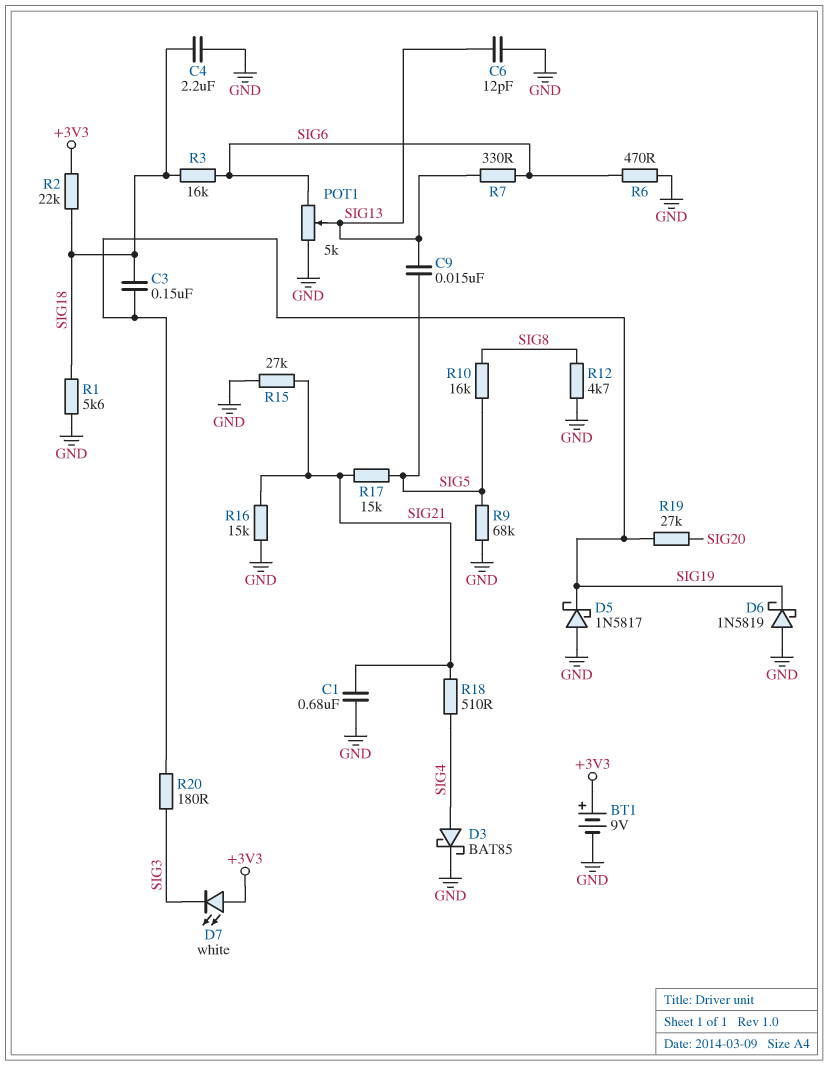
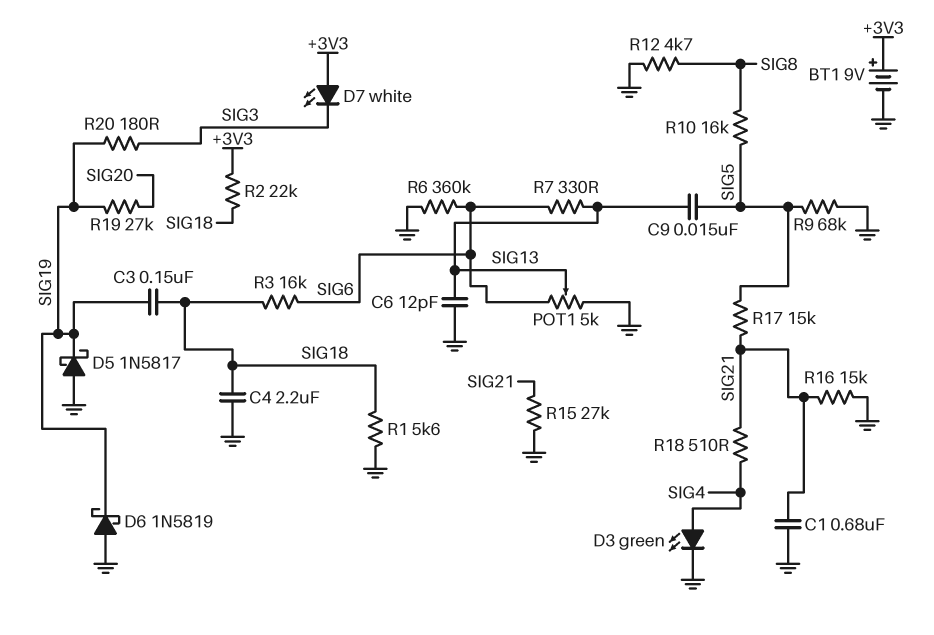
D3: schottky BAT85 (A SIG4, K GND) -> LED green (A SIG4, K GND)
R6: 470 (GND, SIG6) -> 360k (GND, SIG6)

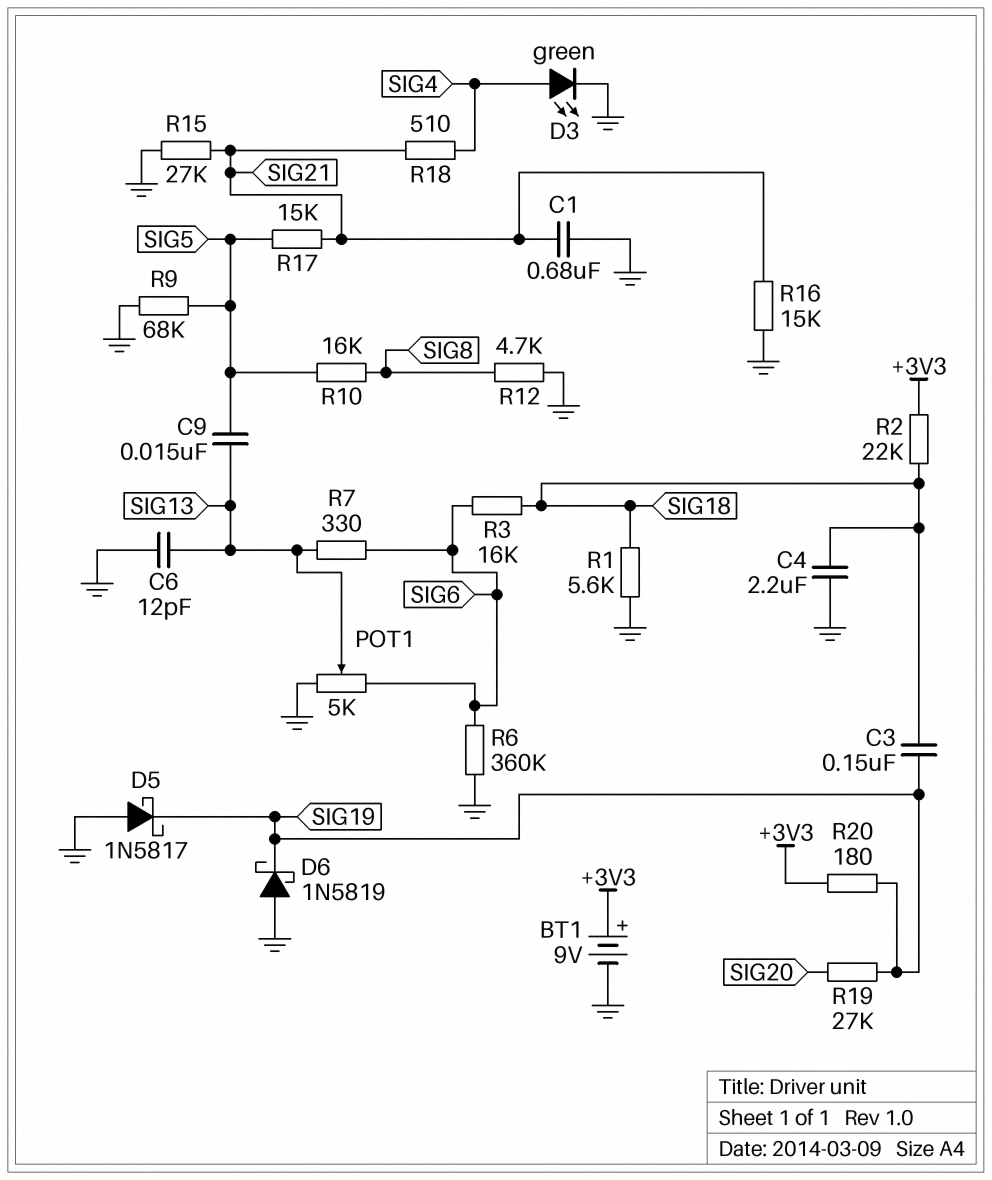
D7: LED white (A +3V3, K SIG3) -> none
R20: 180 (SIG3, SIG19) -> 180 (+3V3, SIG19)

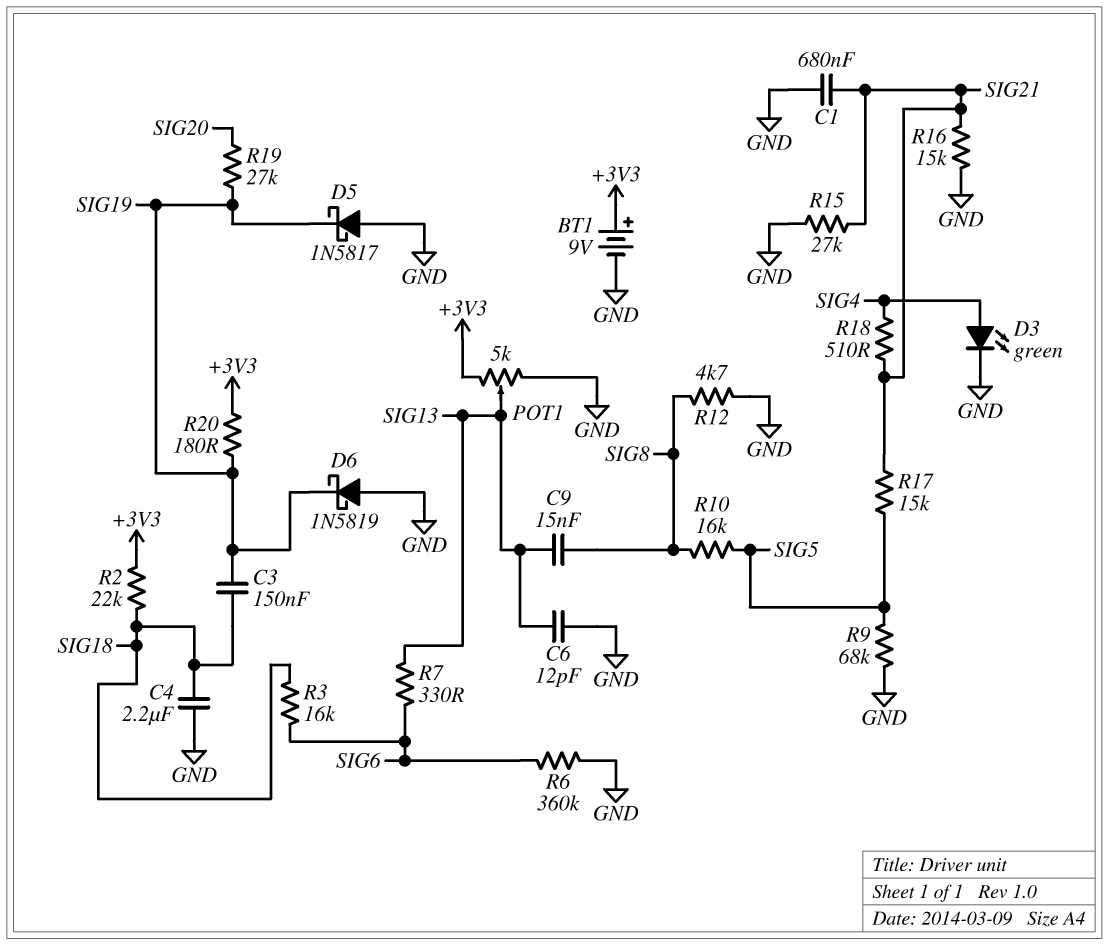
C9: 15nF (SIG5, SIG13) -> 15nF (SIG8, SIG13)
POT1: 5k (GND, SIG6, wiper SIG13) -> 5k (+3V3, GND, wiper SIG13)
R1: 5.6k (GND, SIG18) -> none

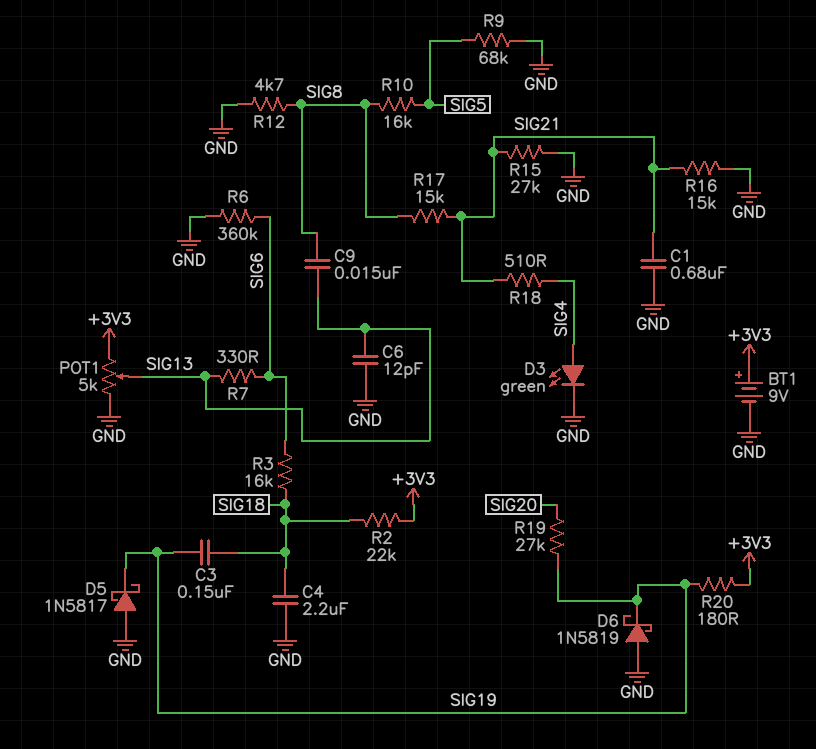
R17: 15k (SIG5, SIG21) -> 15k (SIG8, SIG21)

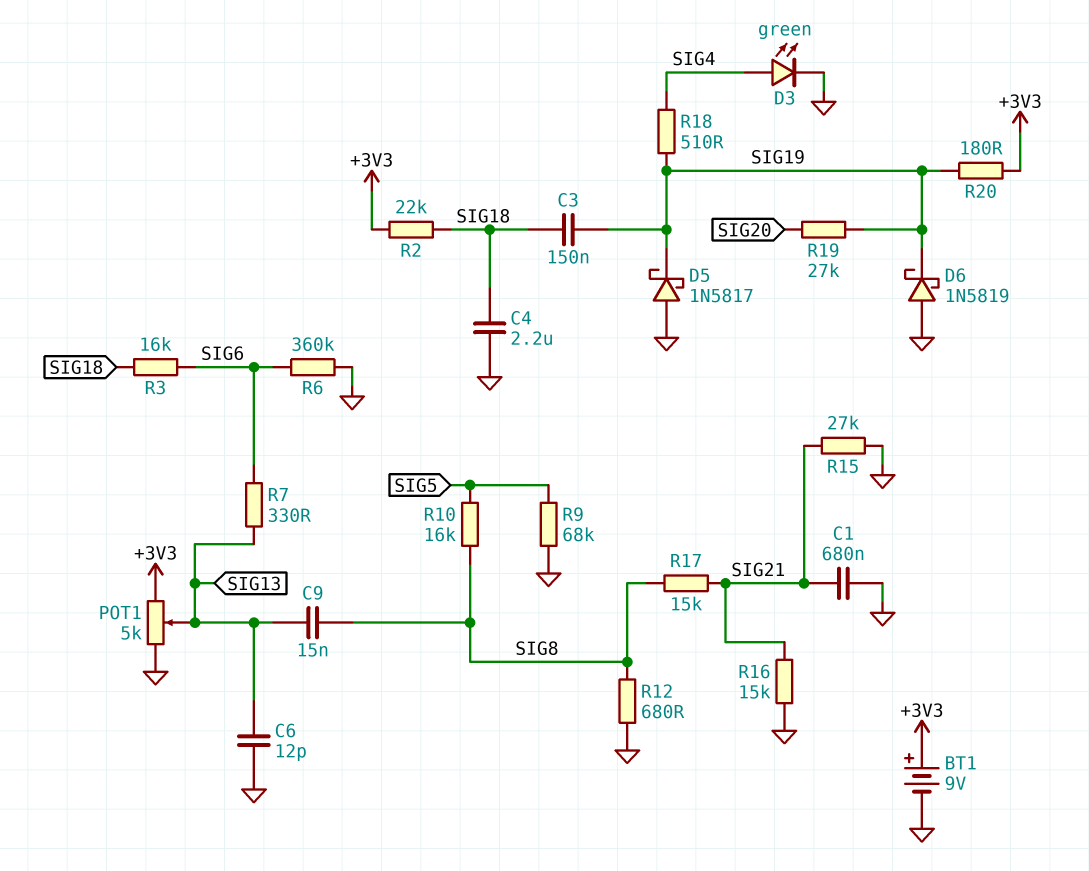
R12: 4.7k (GND, SIG8) -> 680 (GND, SIG8)
R18: 510 (SIG4, SIG21) -> 510 (SIG4, SIG19)

